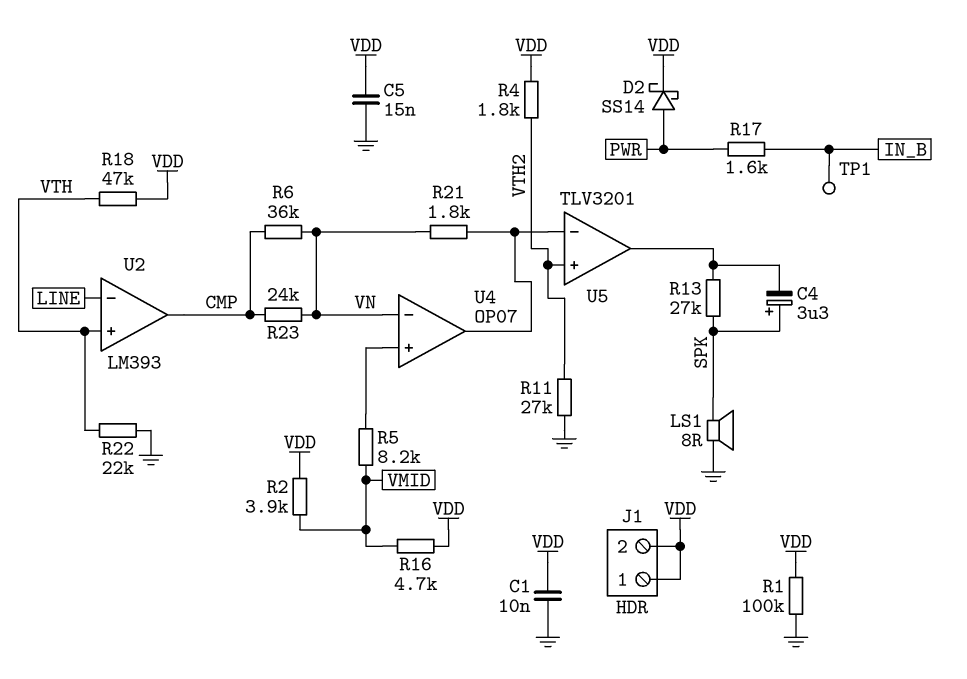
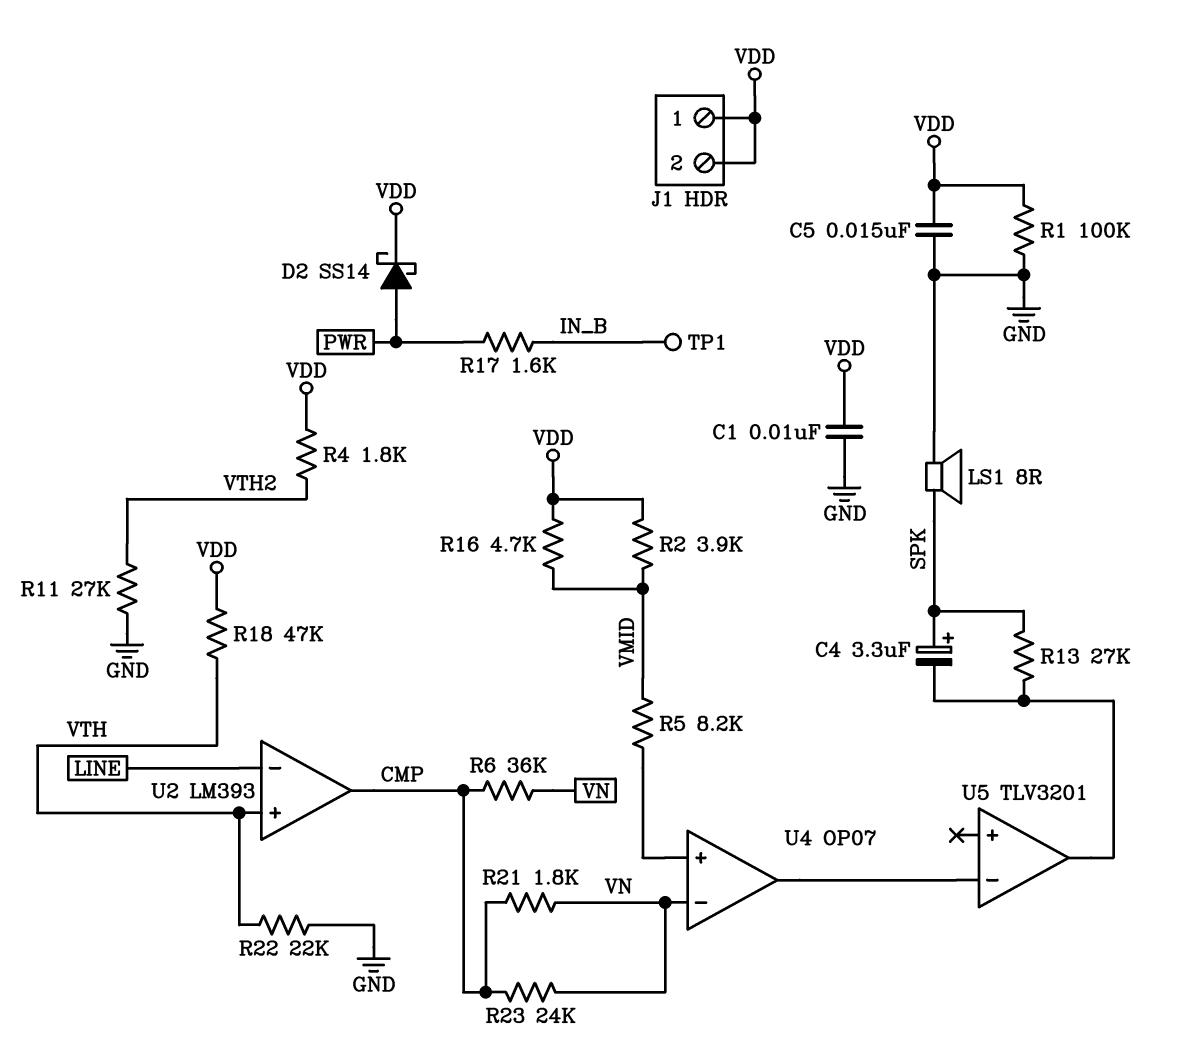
R21: 1.8k (U4/out, VN) -> 1.8k (CMP, VN)
U5 pin in+: VTH2 -> none

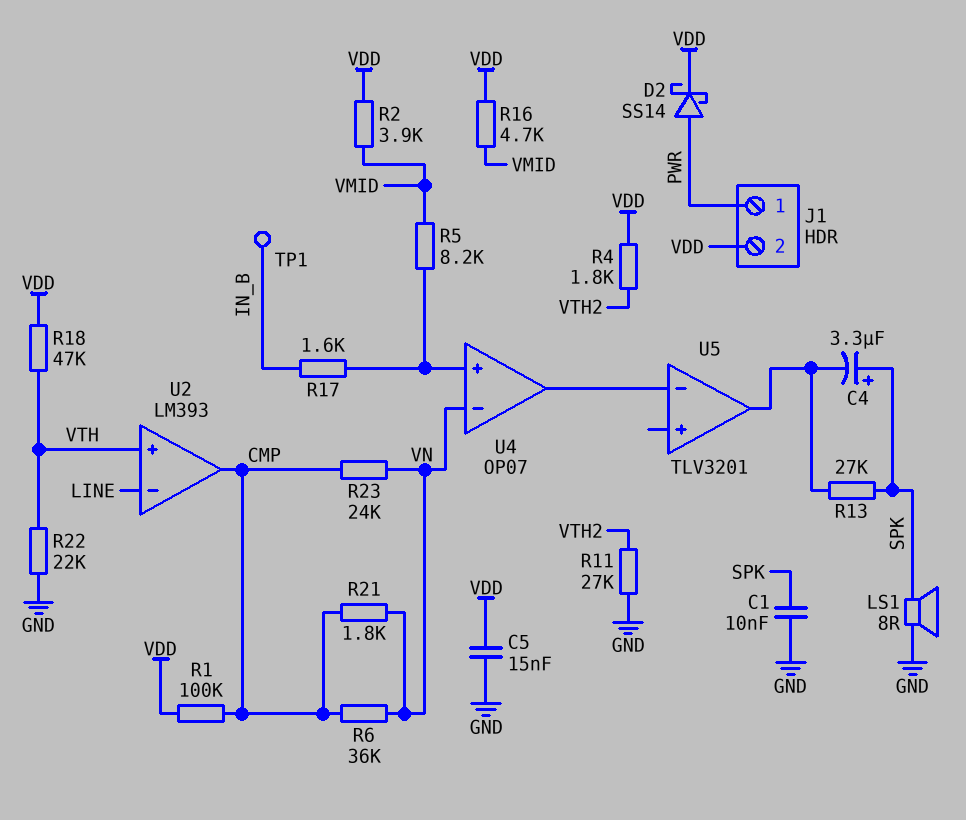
C1: 10nF (GND, VDD) -> 10nF (GND, SPK)
J1 pin 1: VDD -> PWR
R1: 100k (GND, VDD) -> 100k (CMP, VDD)
R17: 1.6k (IN_B, PWR) -> 1.6k (IN_B, U4/in+)

